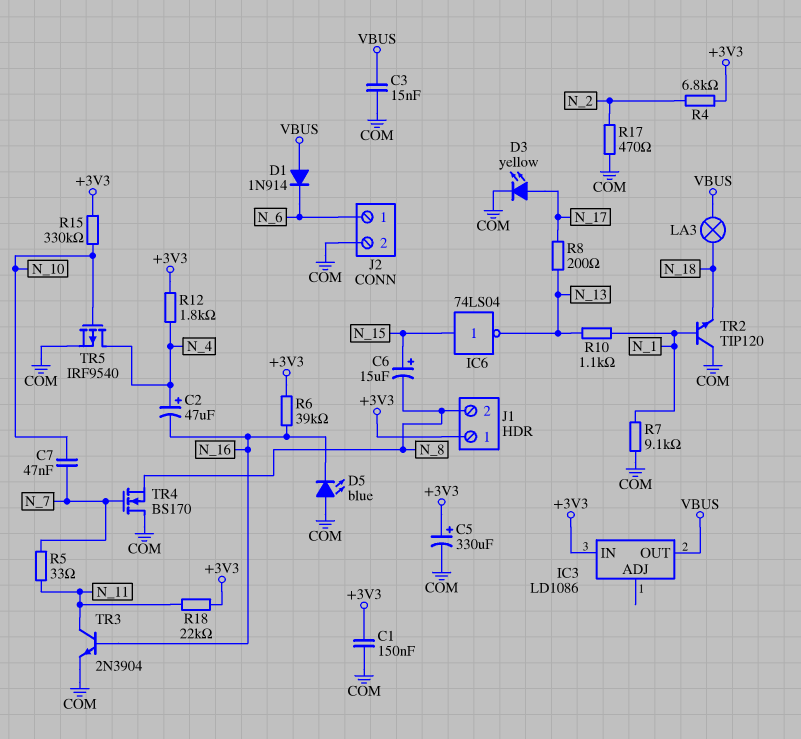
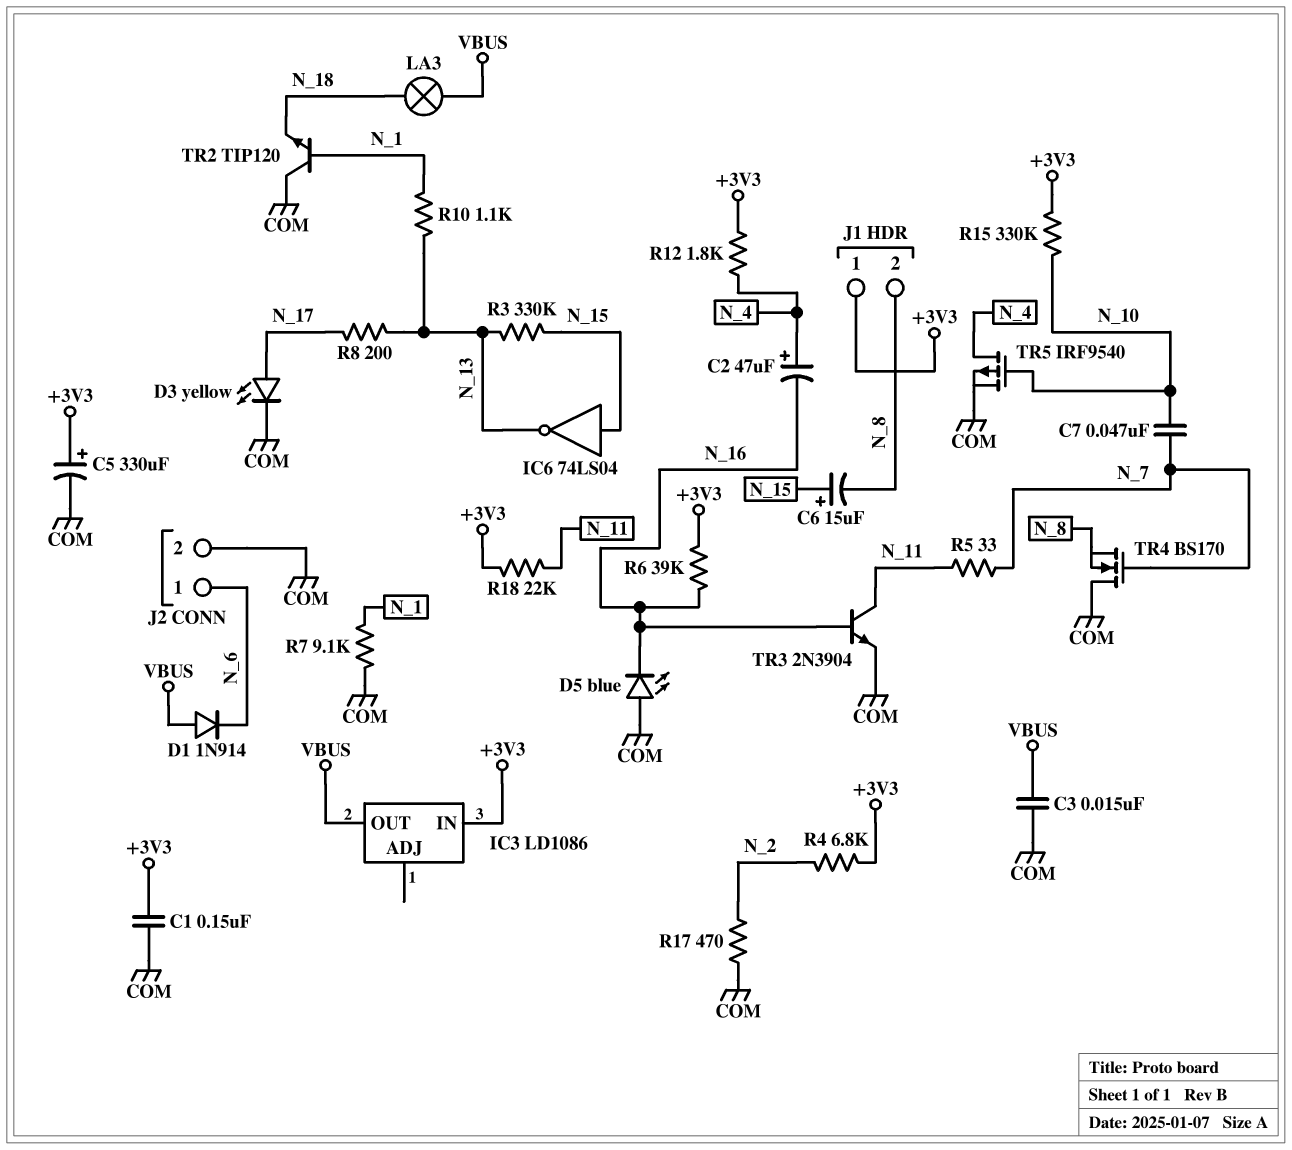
R3: none -> 330k (N_13, N_15)

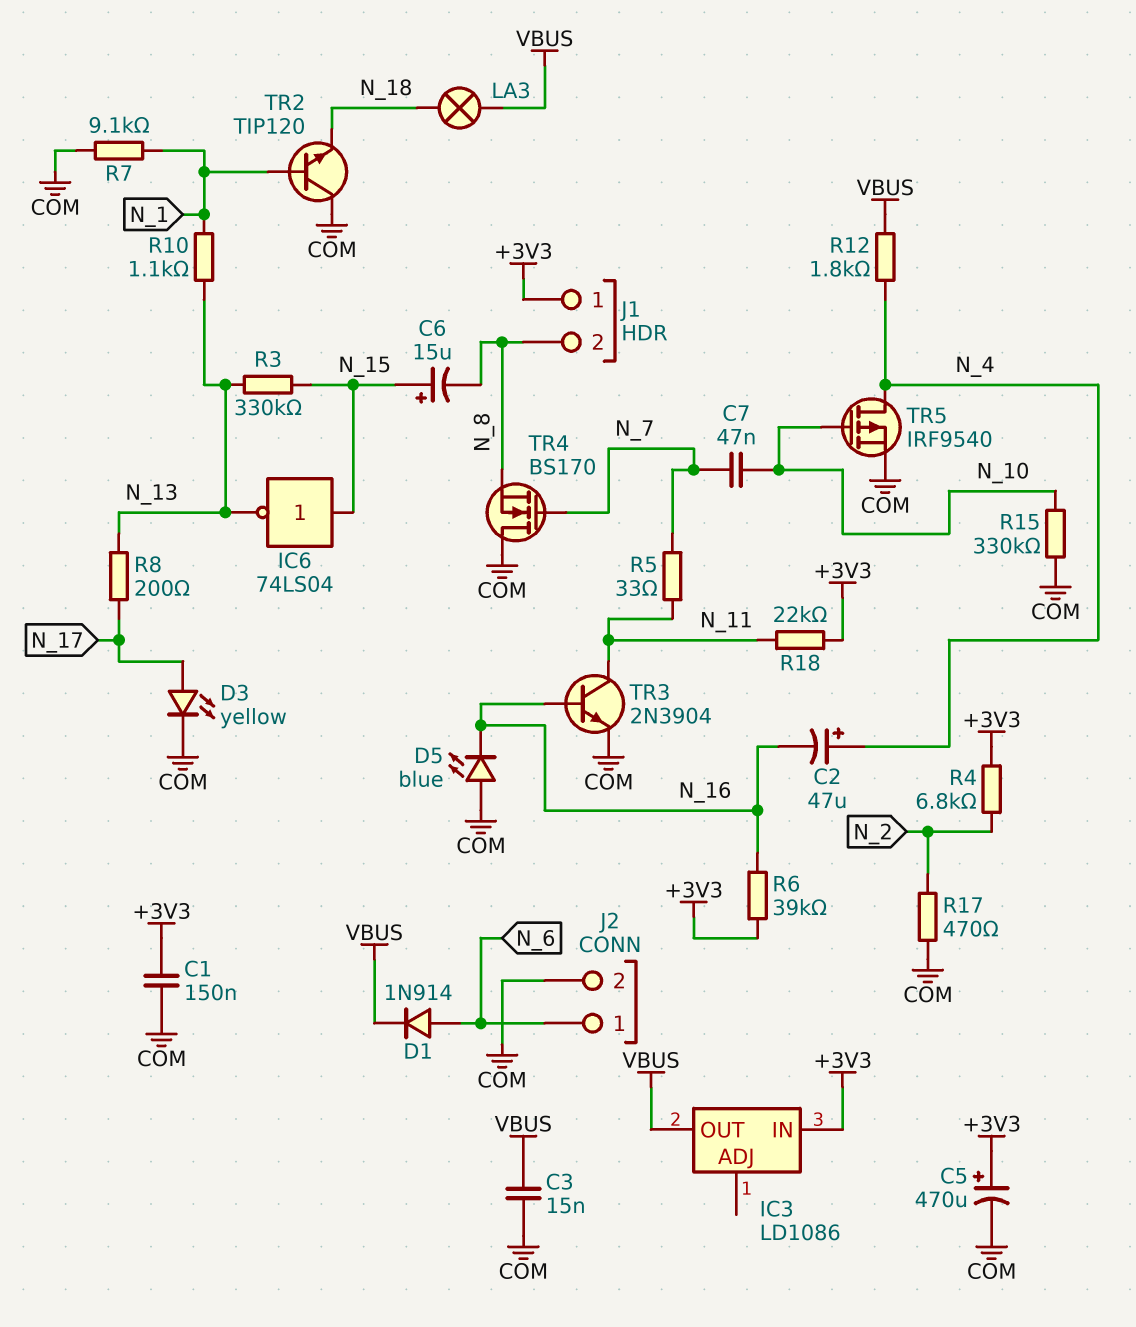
C5: 330uF (plus +3V3, minus COM) -> 470uF (plus +3V3, minus COM)
D1: diode 1N914 (A VBUS, K N_6) -> diode 1N914 (A N_6, K VBUS)
R12: 1.8k (+3V3, N_4) -> 1.8k (N_4, VBUS)
R15: 330k (+3V3, N_10) -> 330k (COM, N_10)

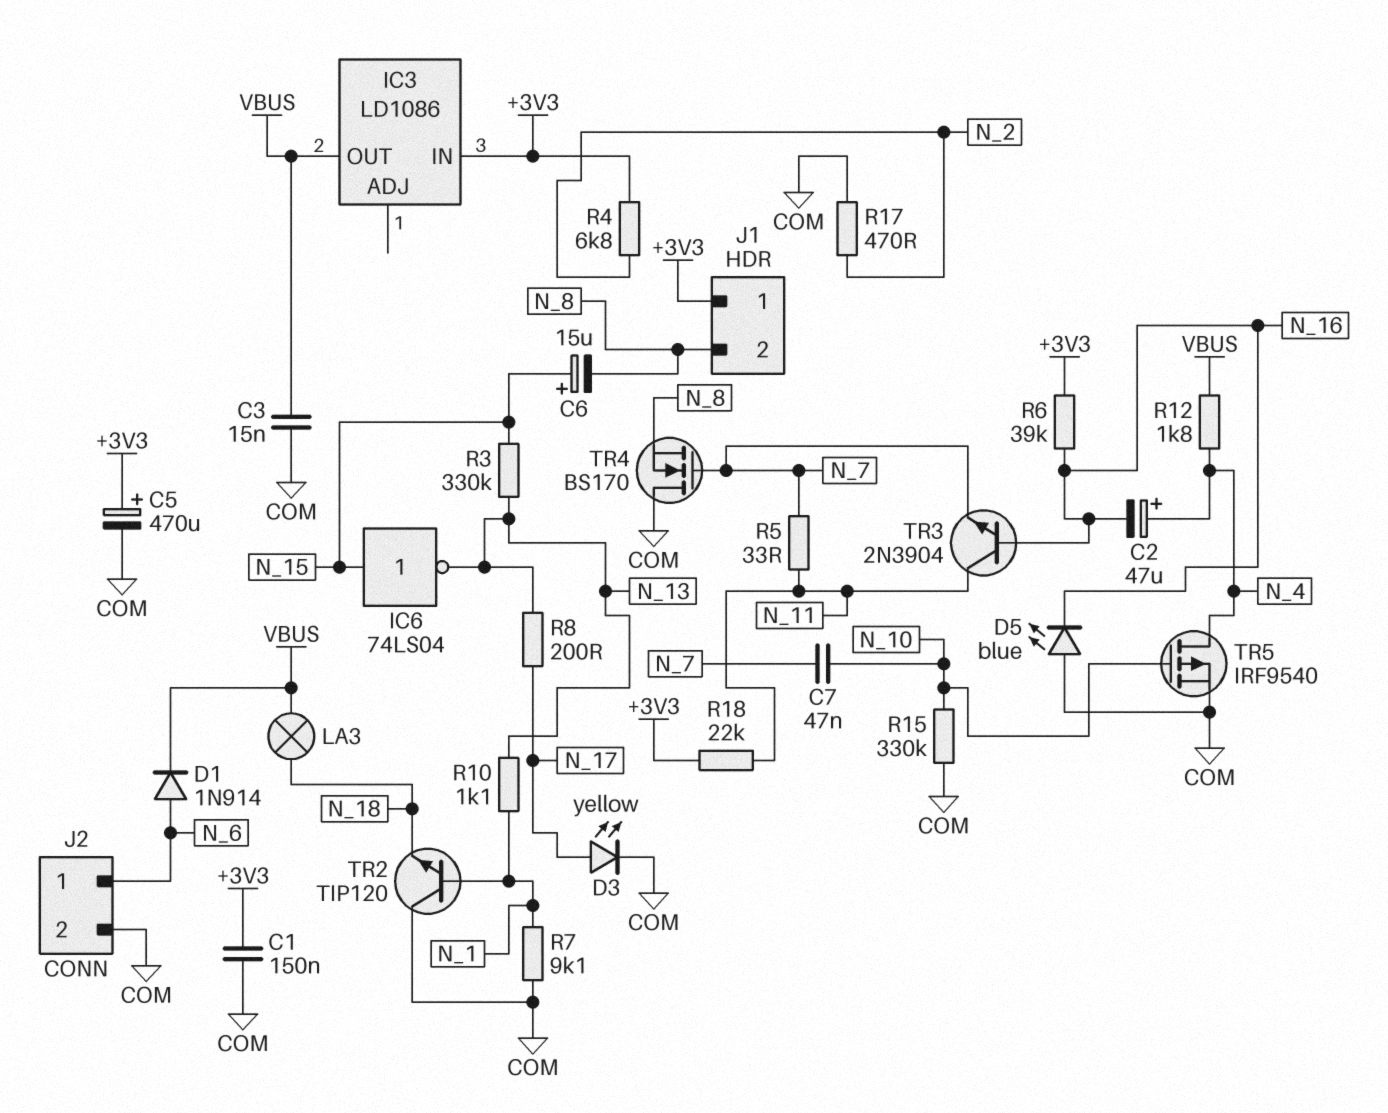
TR3: NPN 2N3904 (B N_16, C N_11, E COM) -> NPN 2N3904 (B N_16, C N_11, E N_7)

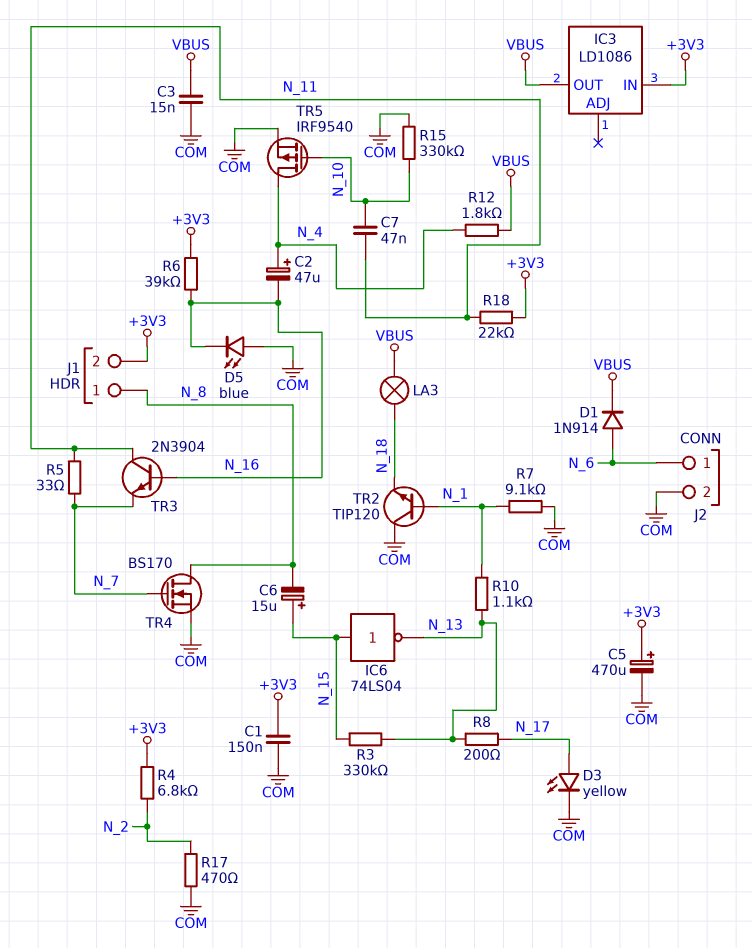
C7: 47nF (N_7, N_10) -> 47nF (N_10, N_11)
J1 pin 1: +3V3 -> N_8
J1 pin 2: N_8 -> +3V3
TR4: NMOS BS170 (G N_7, D COM, S N_8) -> NMOS BS170 (G N_7, D N_8, S COM)

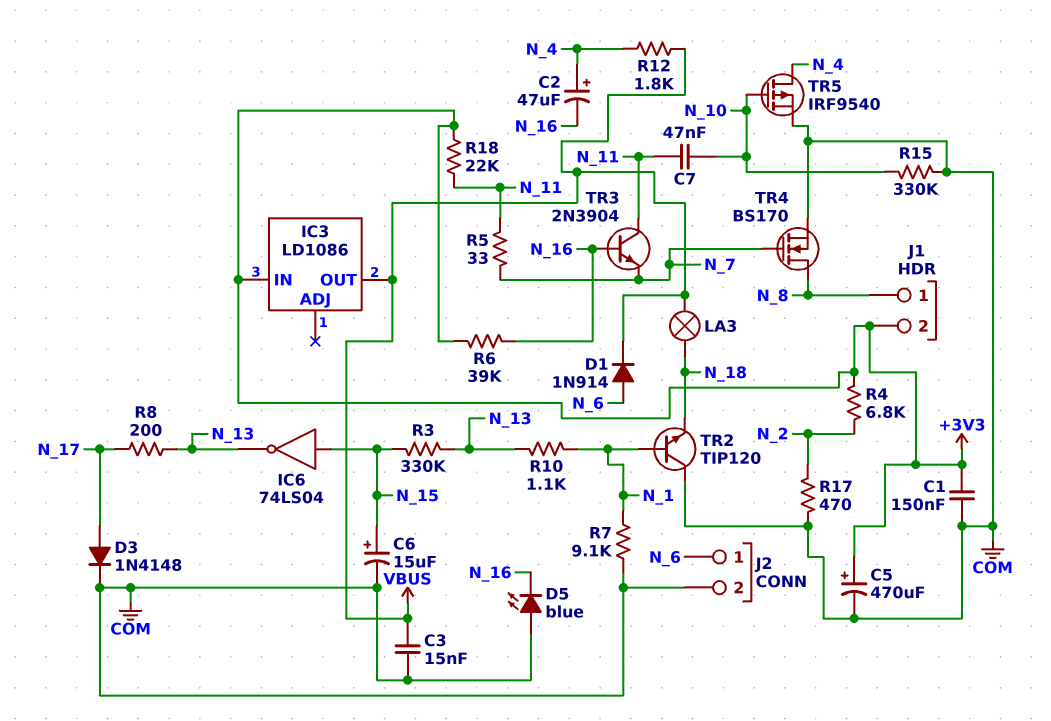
C6: 15uF (plus N_15, minus N_8) -> 15uF (plus N_15, minus COM)
D3: LED yellow (A N_17, K COM) -> diode 1N4148 (A N_17, K COM)

